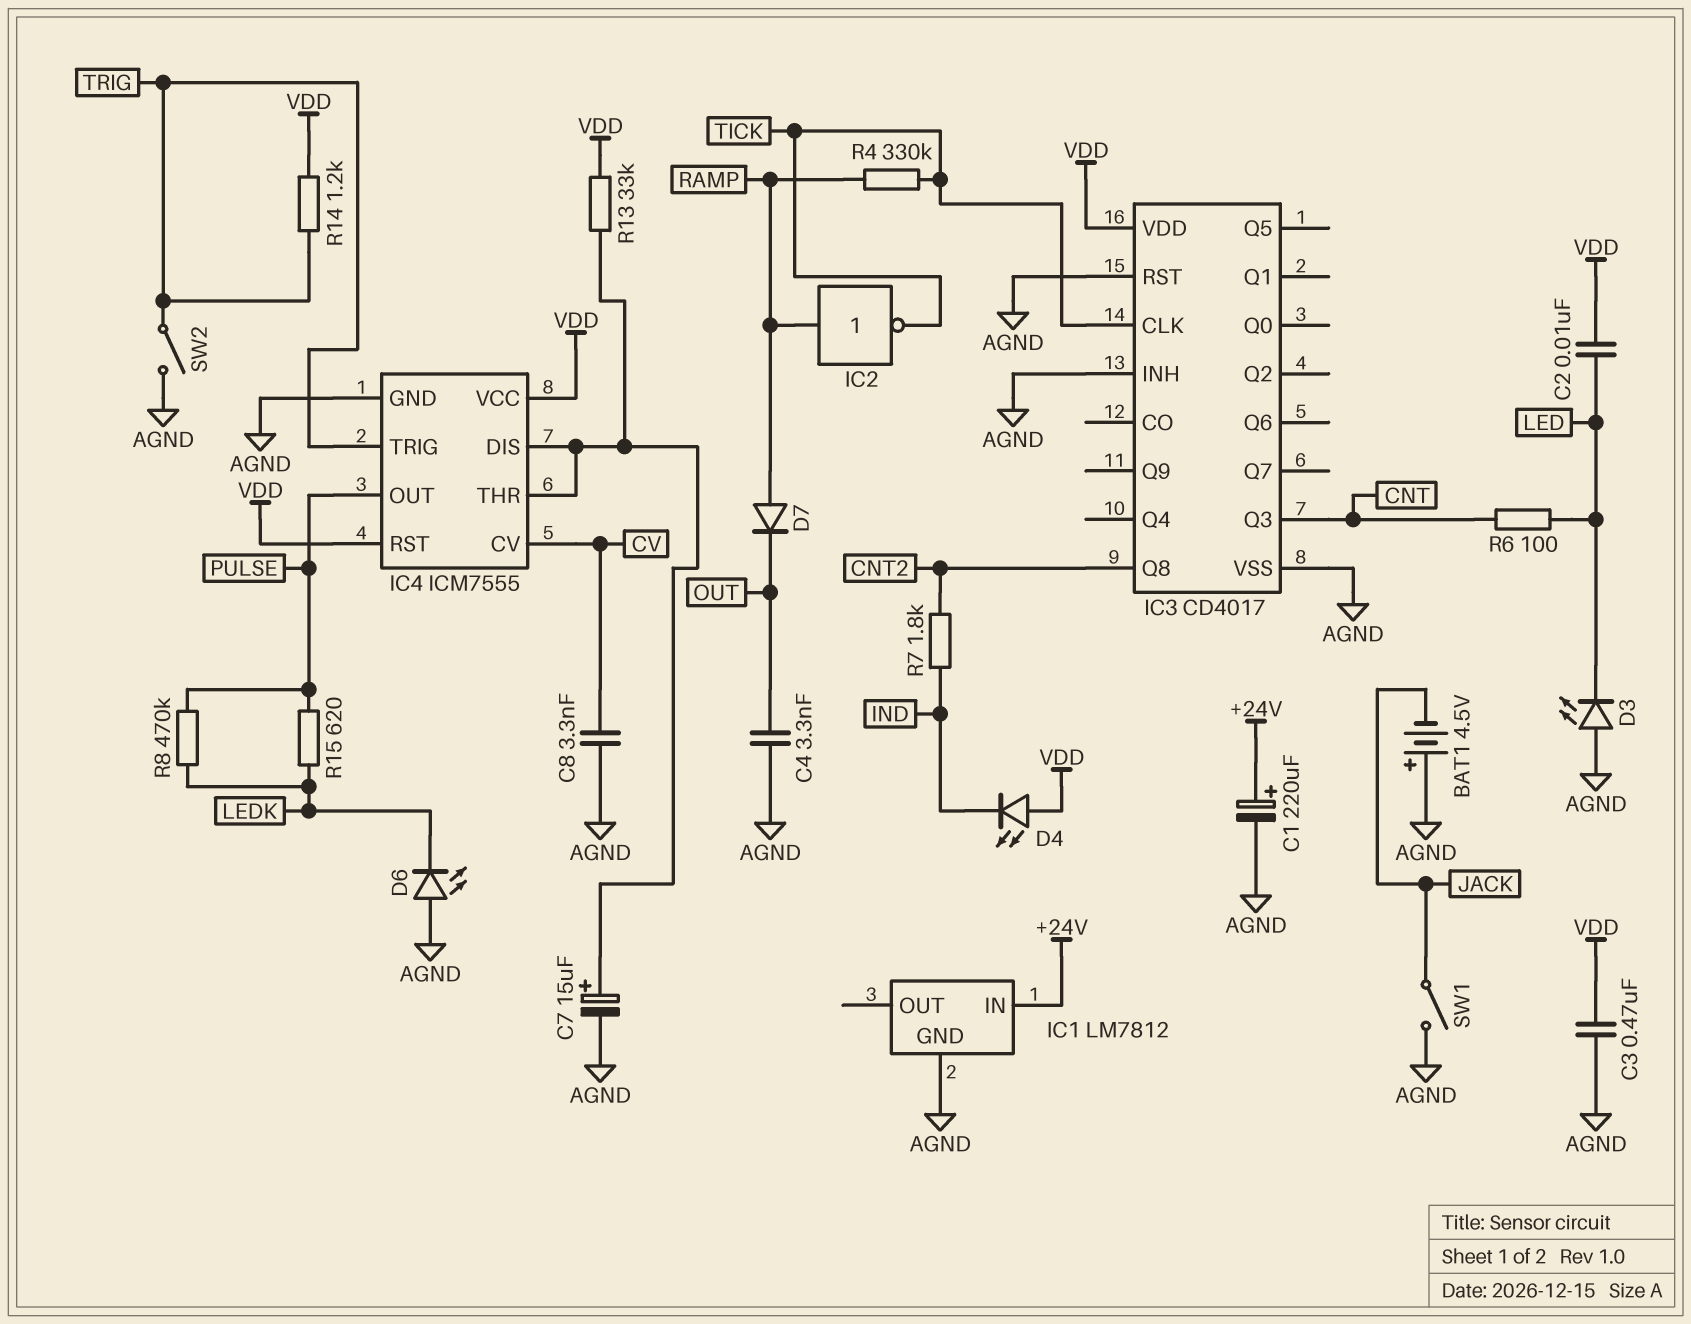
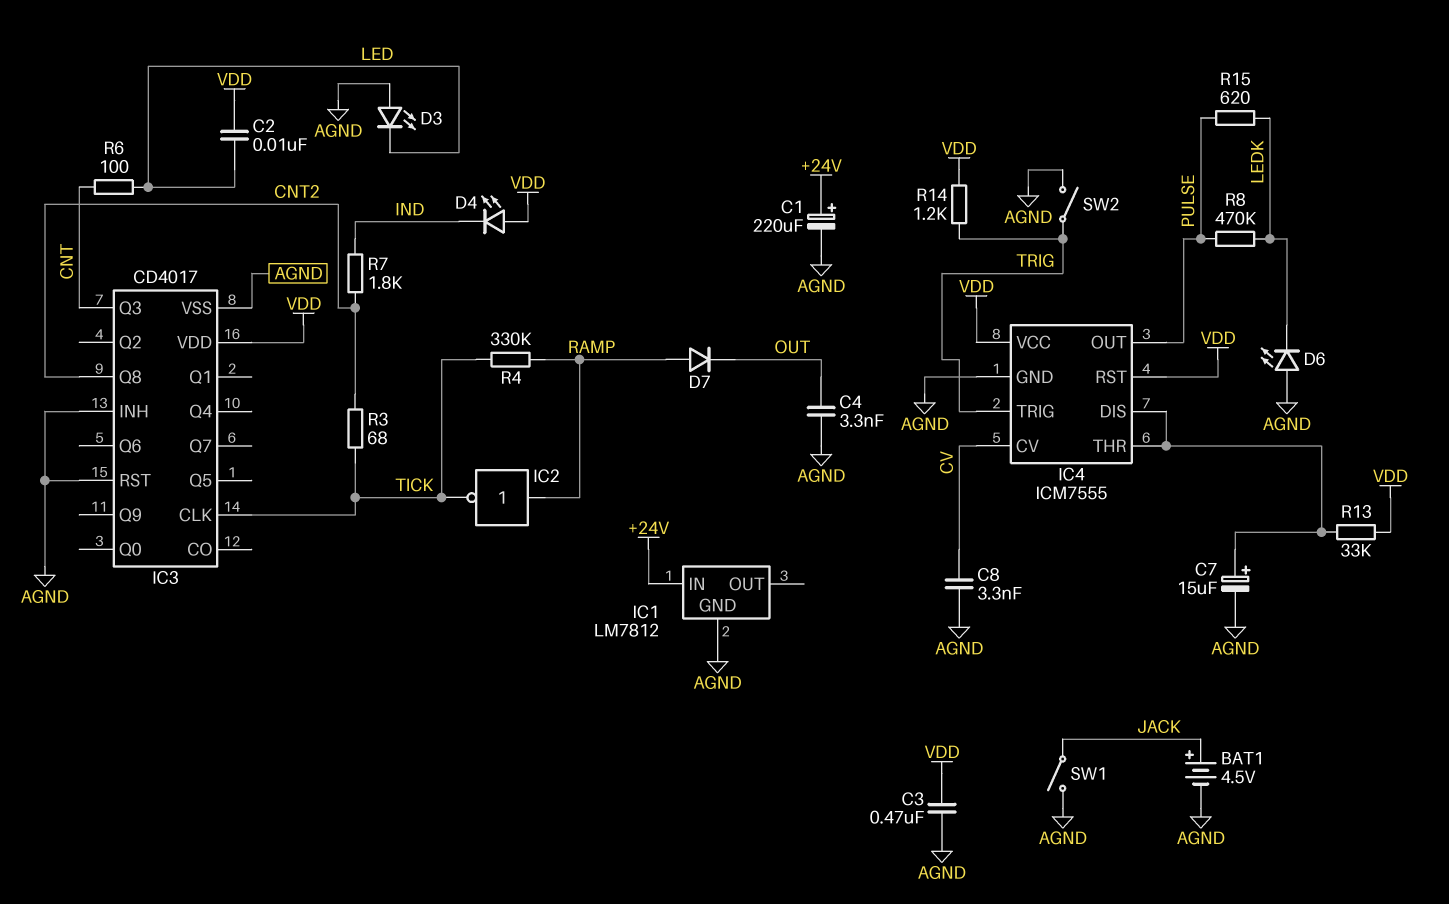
BAT1: 4.5V (plus AGND, minus JACK) -> 4.5V (plus JACK, minus AGND)
R3: none -> 68 (CNT2, TICK)

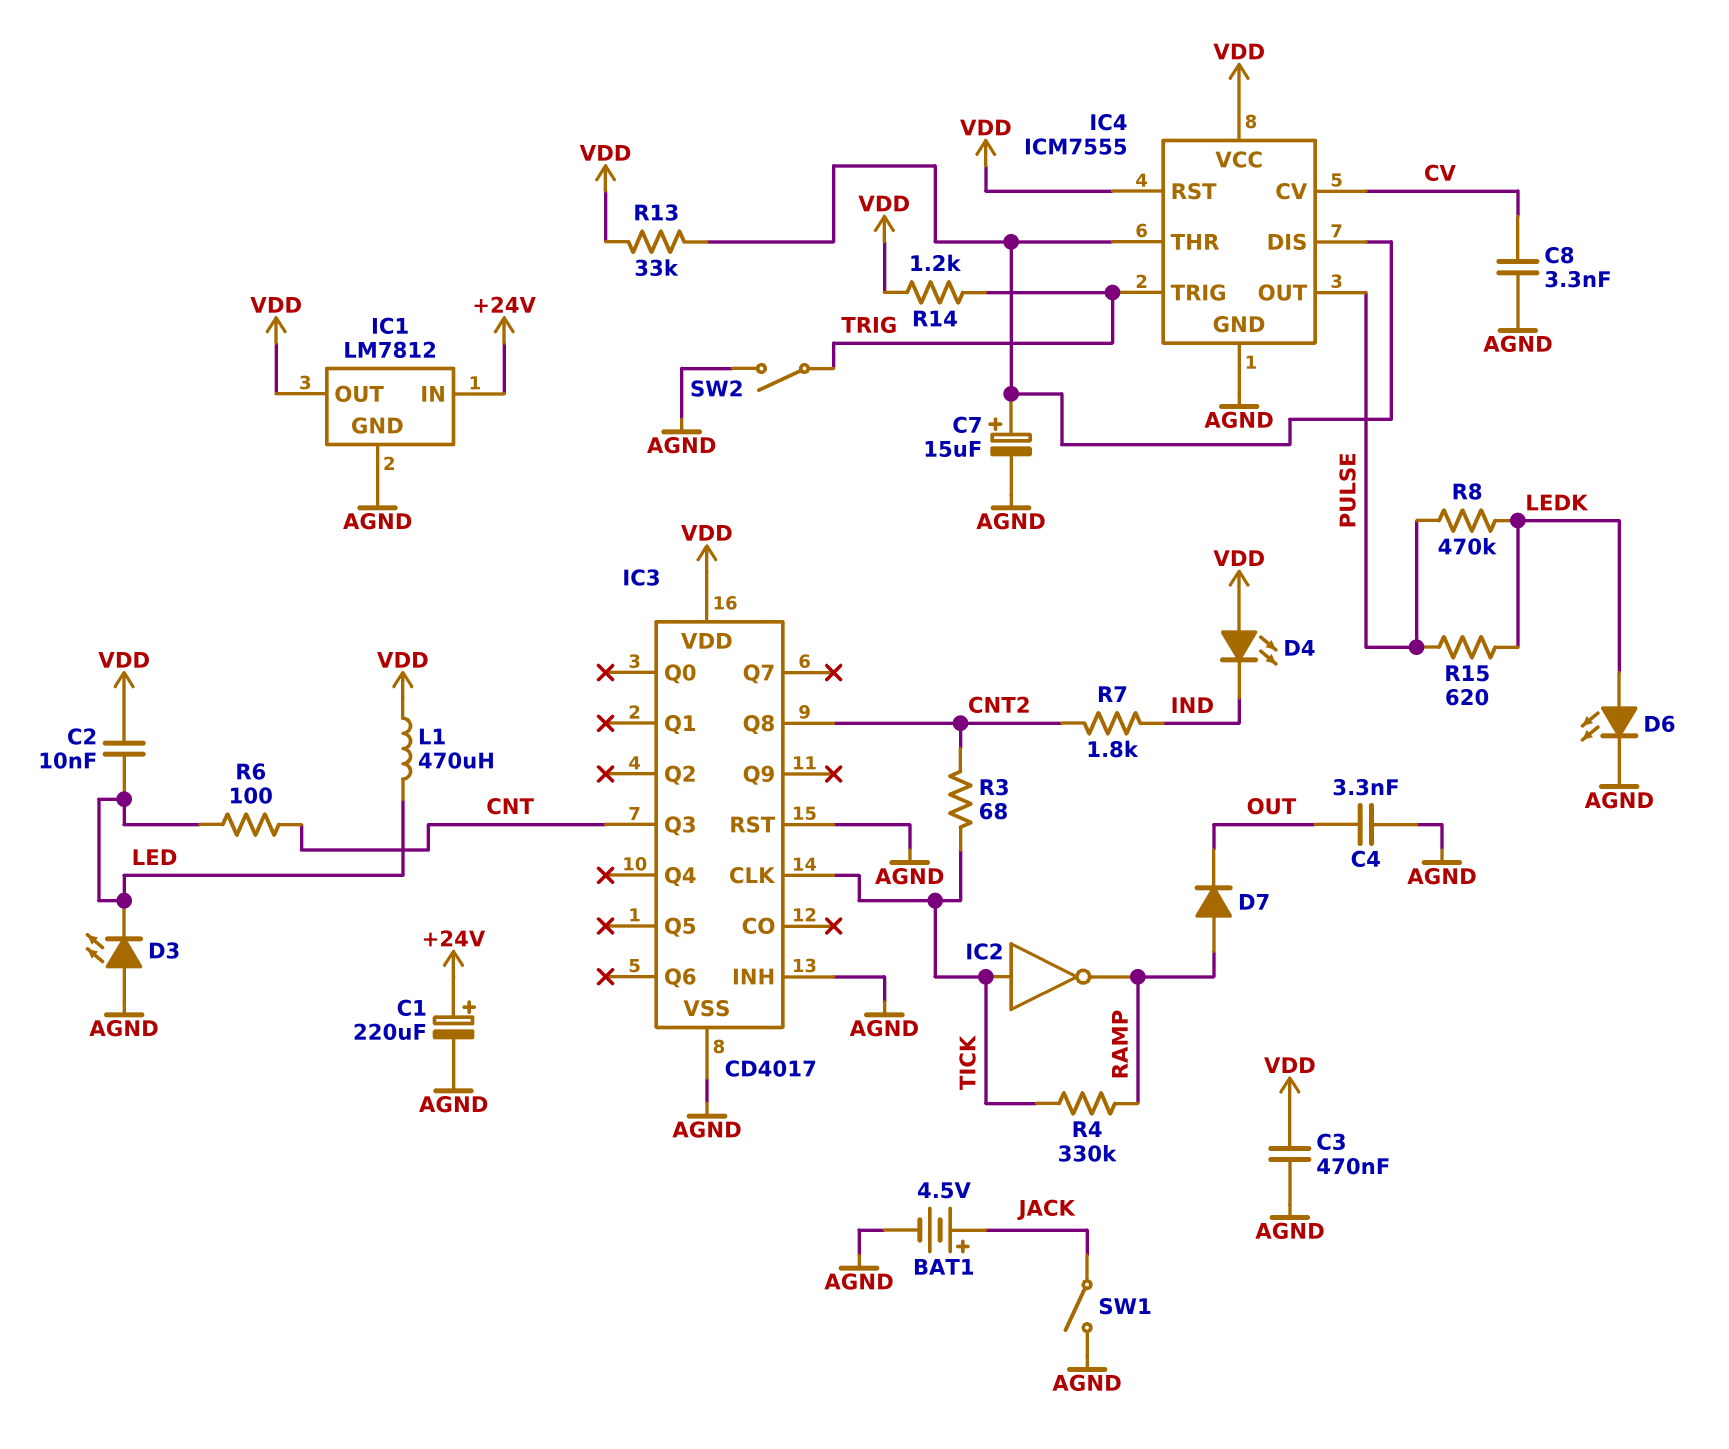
D6: LED (A AGND, K LEDK) -> LED (A LEDK, K AGND)
IC1 pin OUT: none -> VDD
IC2: NOT (in RAMP, out TICK) -> NOT (in TICK, out RAMP)
L1: none -> 470uH (LED, VDD)

